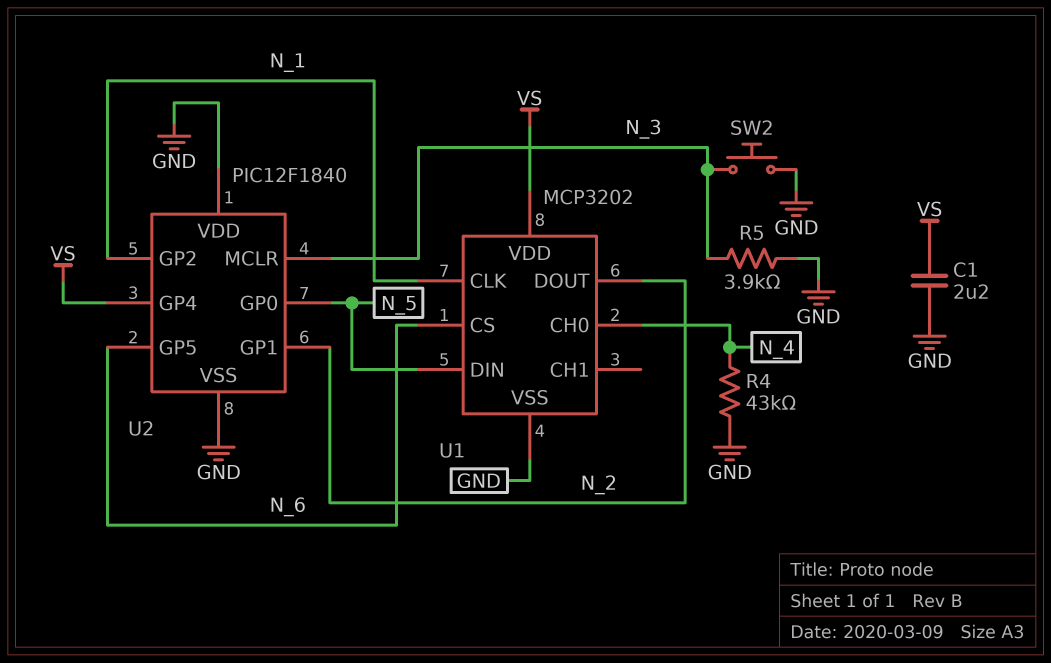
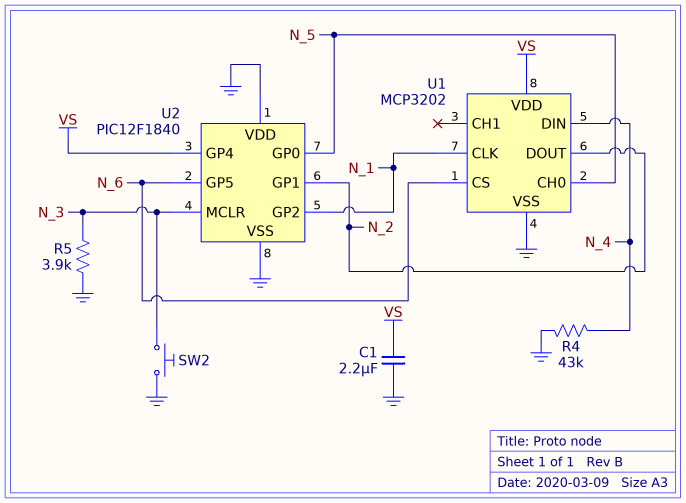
U1 pin CH0: N_4 -> N_5
U1 pin DIN: N_5 -> N_4

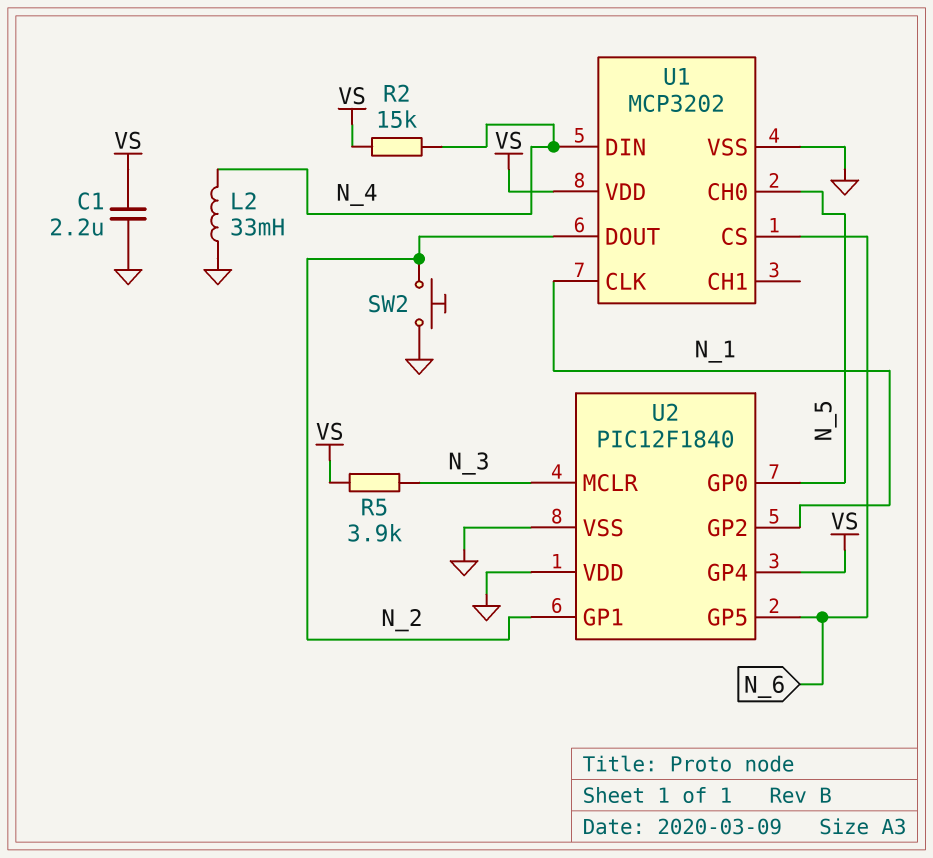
L2: none -> 33mH (GND, N_4)
R2: none -> 15k (N_4, VS)
R4: 43k (GND, N_4) -> none
R5: 3.9k (GND, N_3) -> 3.9k (N_3, VS)
SW2: button (GND, N_3) -> button (GND, N_2)

